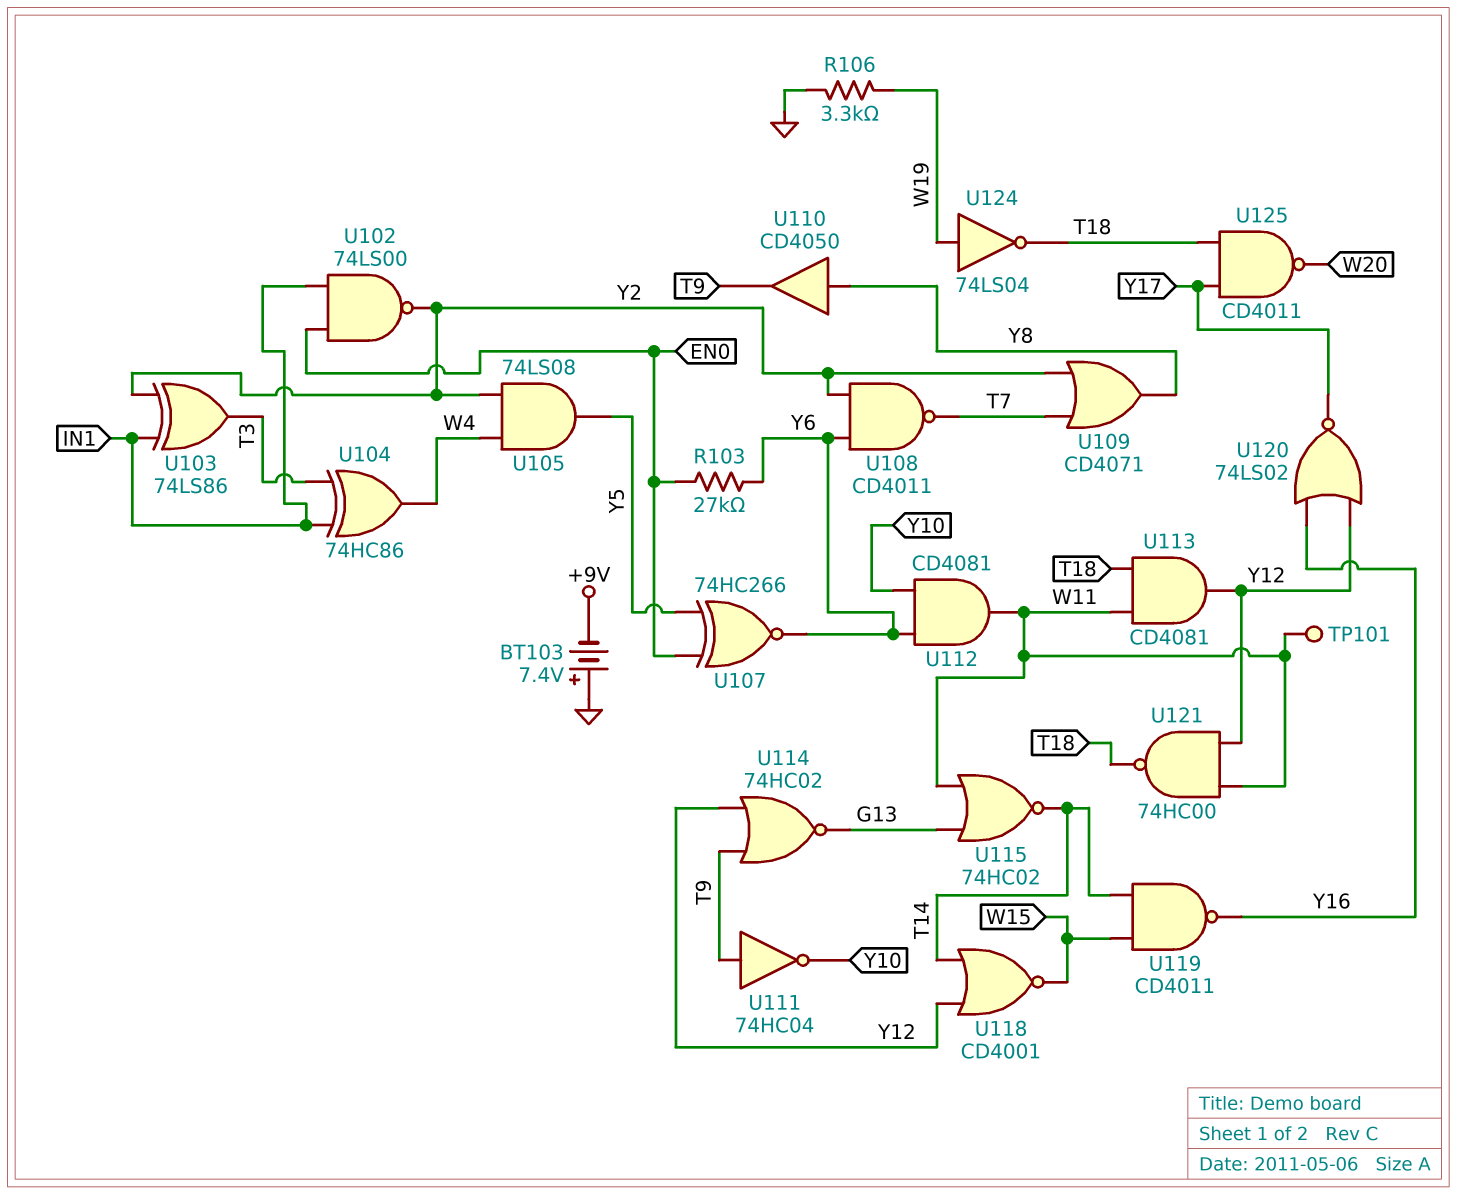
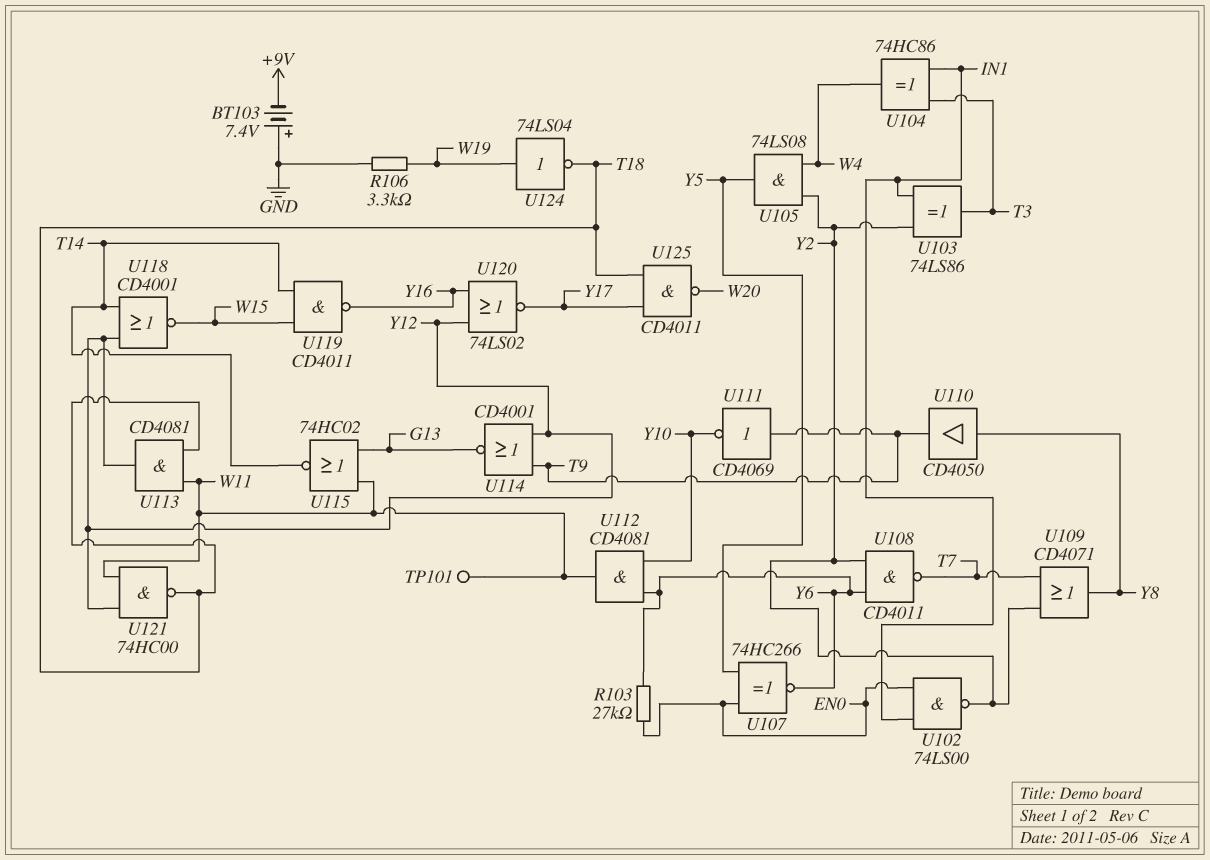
U111: NOT 74HC04 (in T9, out Y10) -> NOT CD4069 (in T9, out Y10)
U114: NOR 74HC02 (in T9, in Y12, out G13) -> NOR CD4001 (in T9, in Y12, out G13)

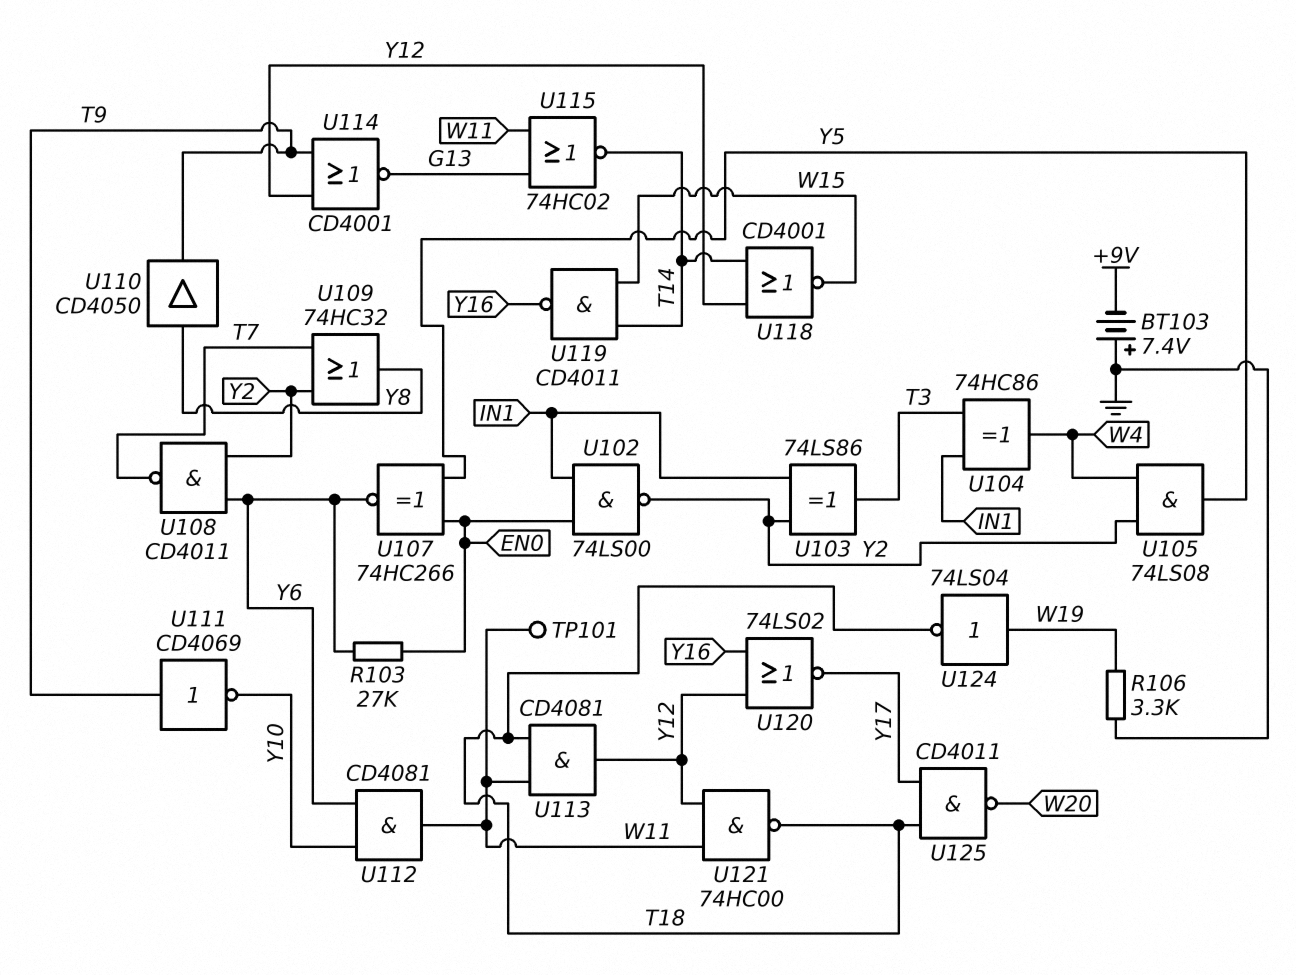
U109: OR CD4071 (in T7, in Y2, out Y8) -> OR 74HC32 (in T7, in Y2, out Y8)

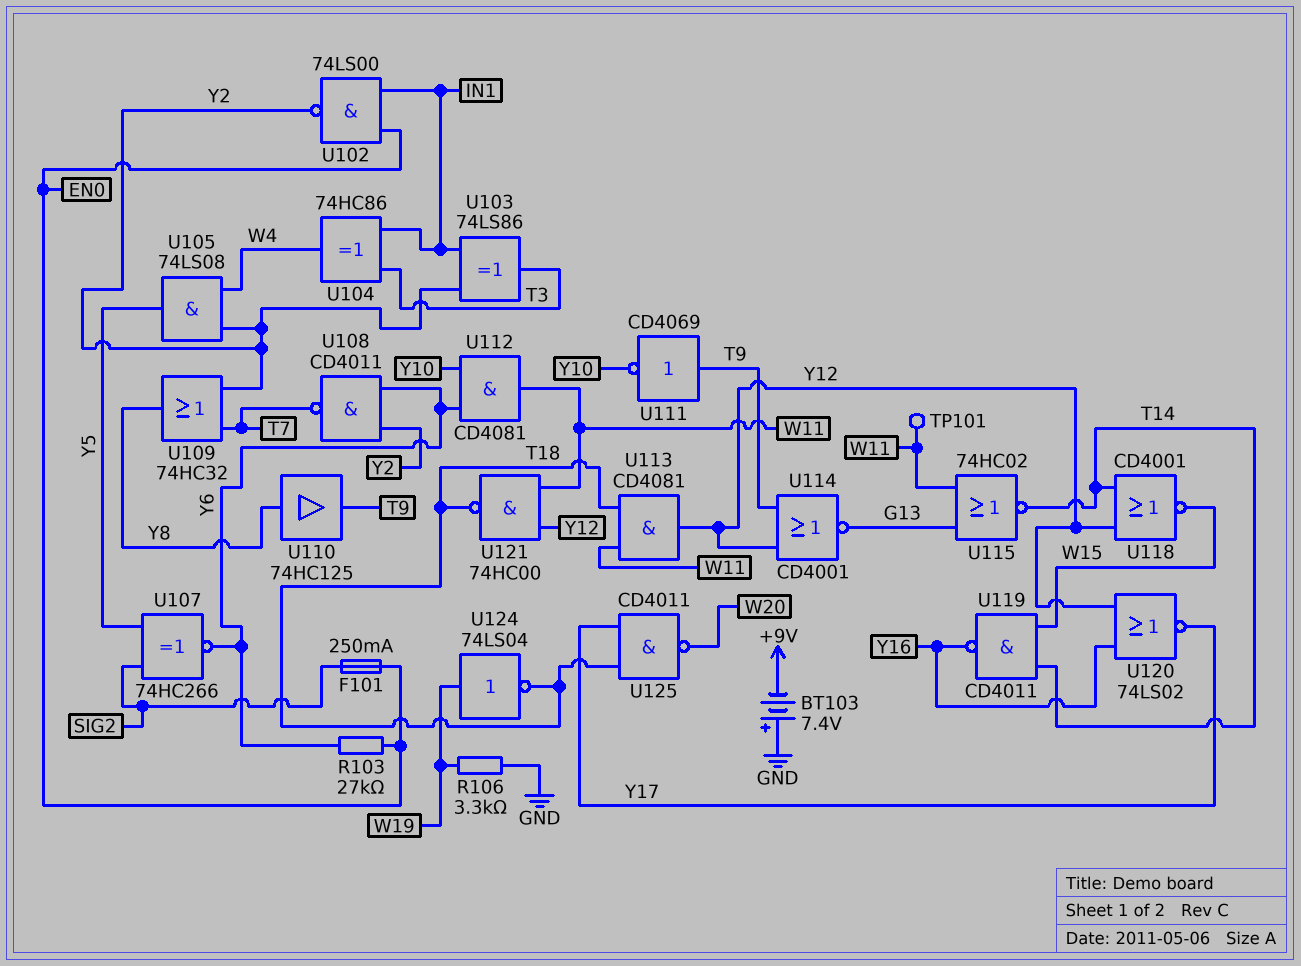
F101: none -> 250mA (EN0, SIG2)
U107: XNOR 74HC266 (in EN0, in Y5, out Y6) -> XNOR 74HC266 (in SIG2, in Y5, out Y6)
U110: buffer CD4050 (in Y8, out T9) -> buffer 74HC125 (in Y8, out T9)

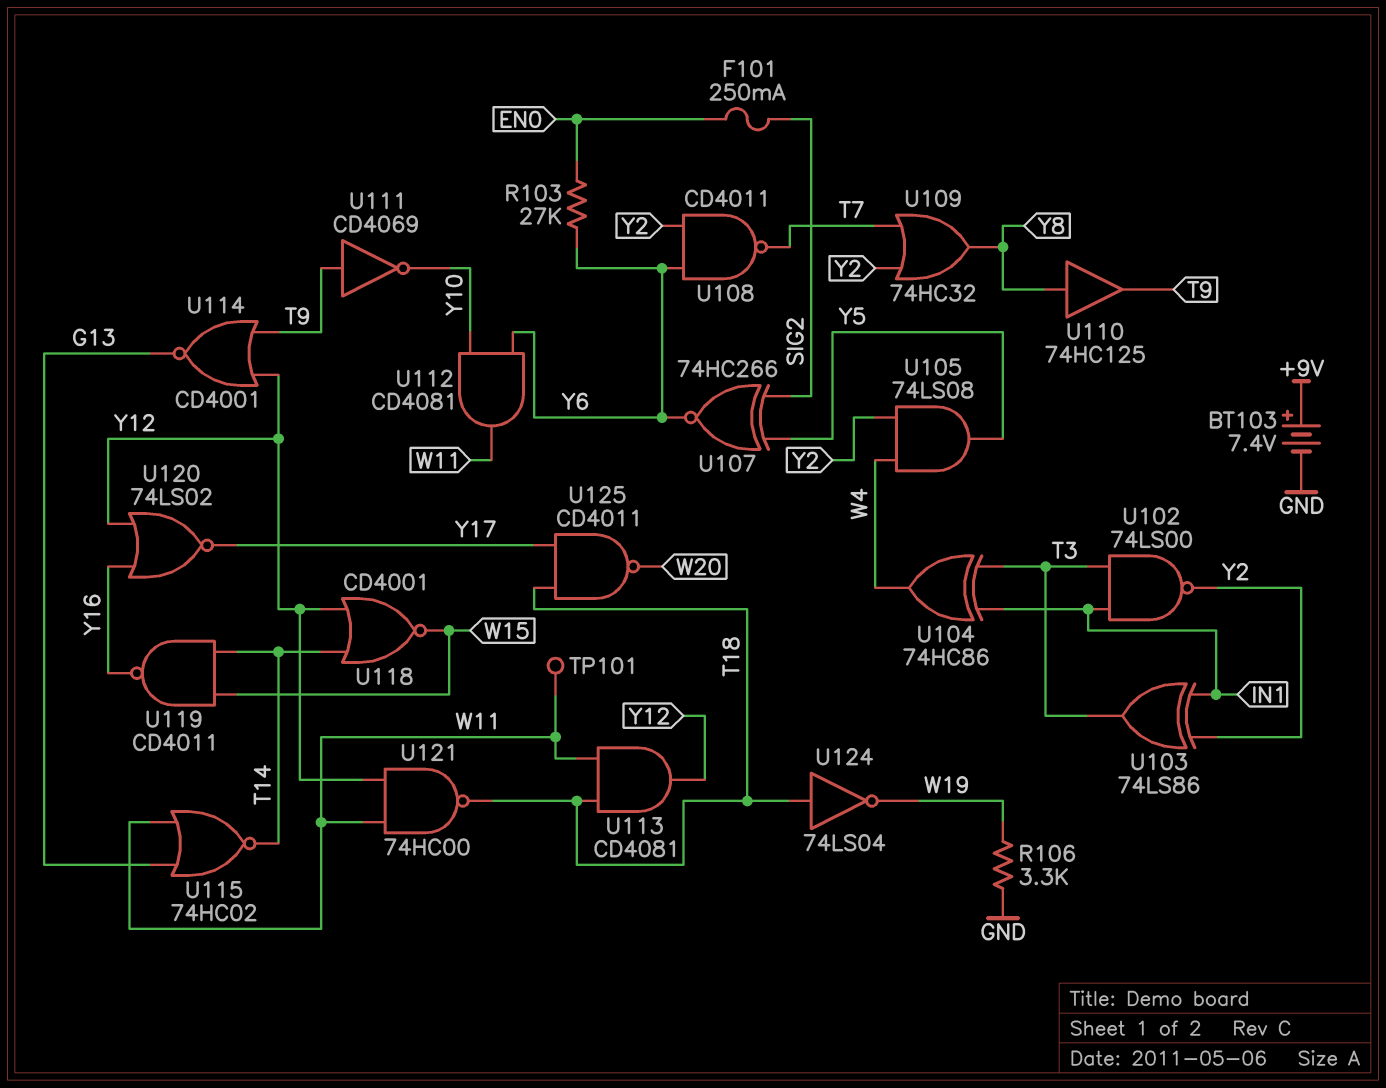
BT103: 7.4V (plus GND, minus +9V) -> 7.4V (plus +9V, minus GND)
U102: NAND 74LS00 (in EN0, in IN1, out Y2) -> NAND 74LS00 (in IN1, in T3, out Y2)
U124: NOT 74LS04 (in W19, out T18) -> NOT 74LS04 (in T18, out W19)

